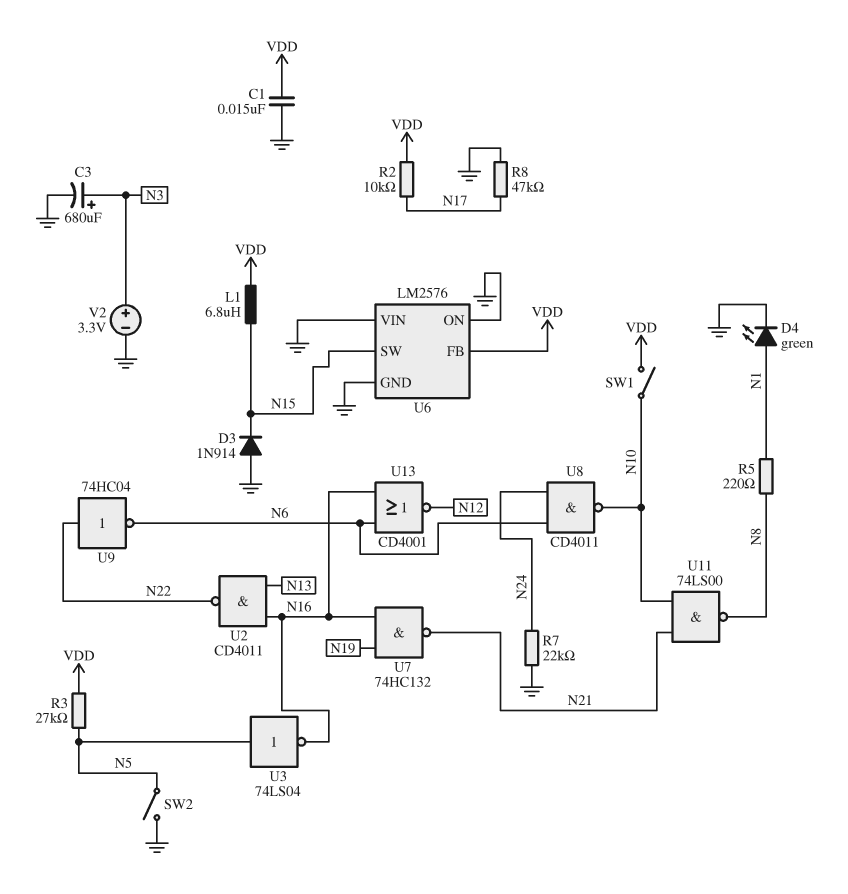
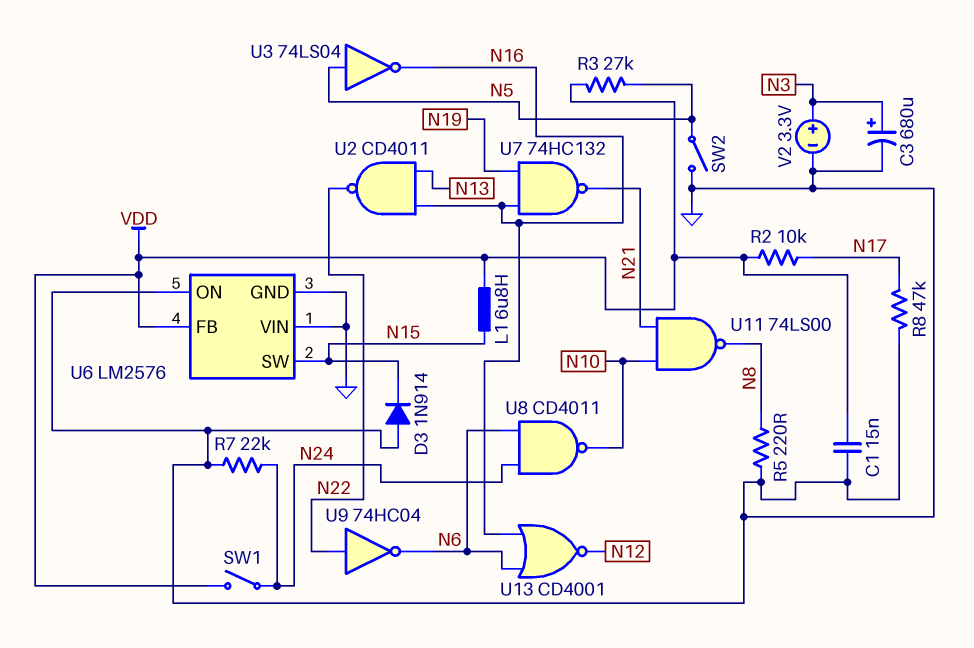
D4: LED green (A N1, K GND) -> none
R5: 220 (N1, N8) -> 220 (GND, N8)
SW1: switch (N10, VDD) -> switch (N24, VDD)

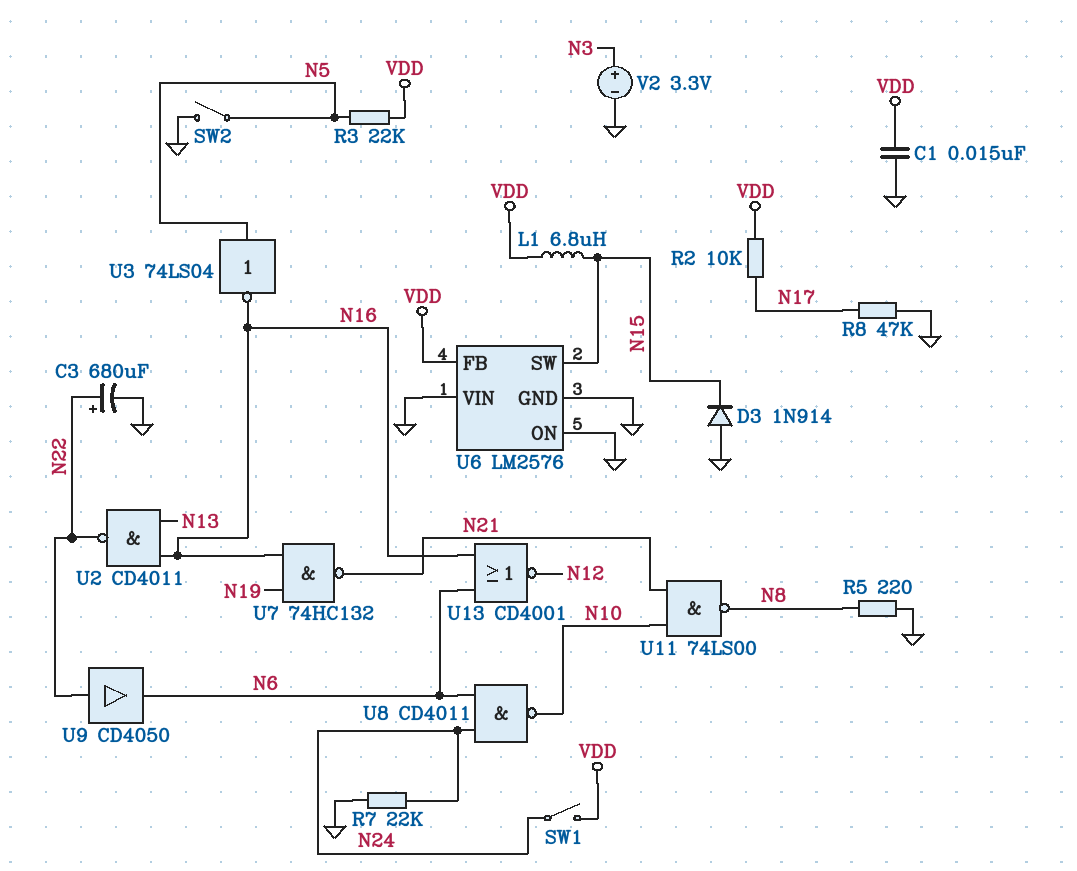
C3: 680uF (plus N3, minus GND) -> 680uF (plus N22, minus GND)
R3: 27k (N5, VDD) -> 22k (N5, VDD)
U9: NOT 74HC04 (in N22, out N6) -> buffer CD4050 (in N22, out N6)

